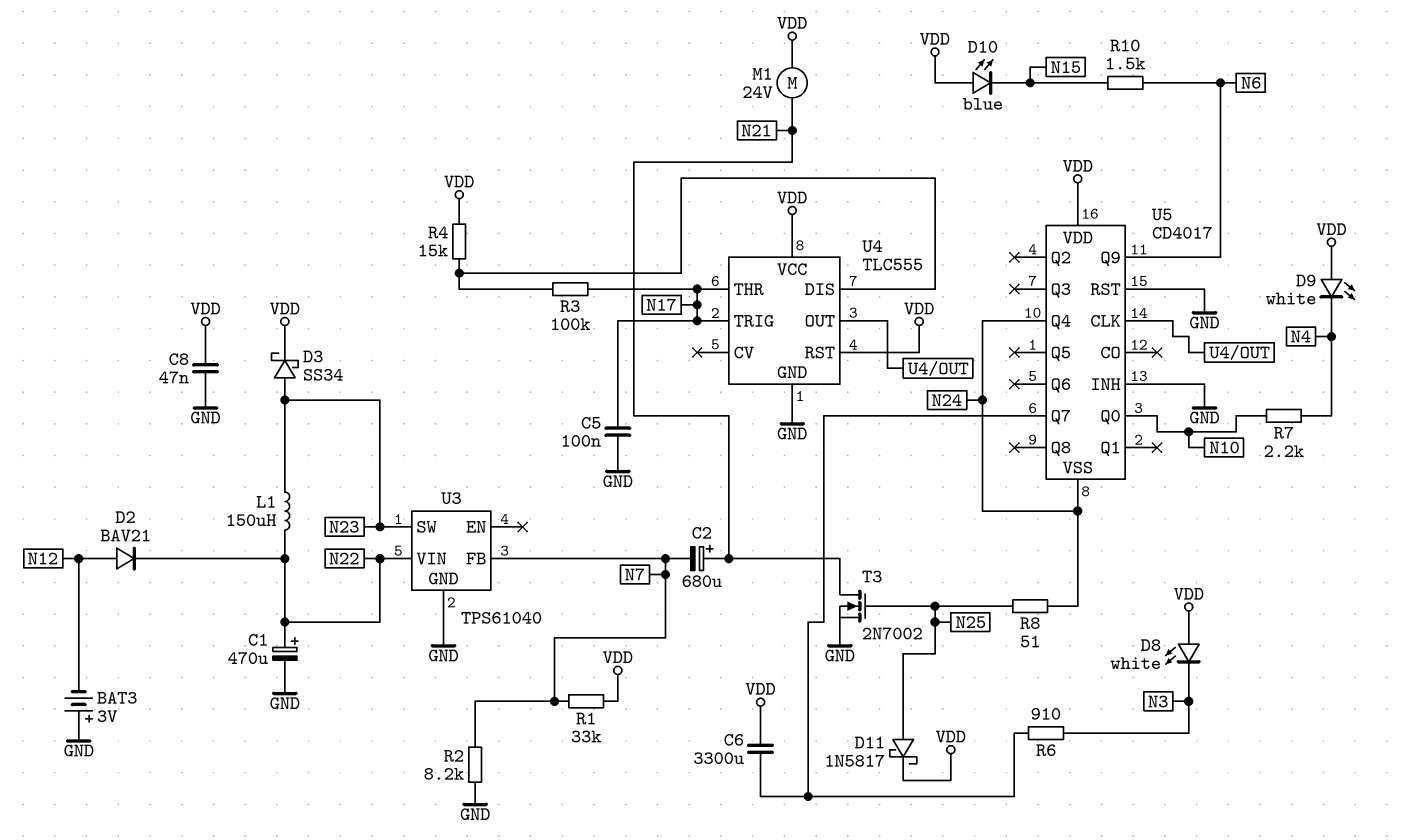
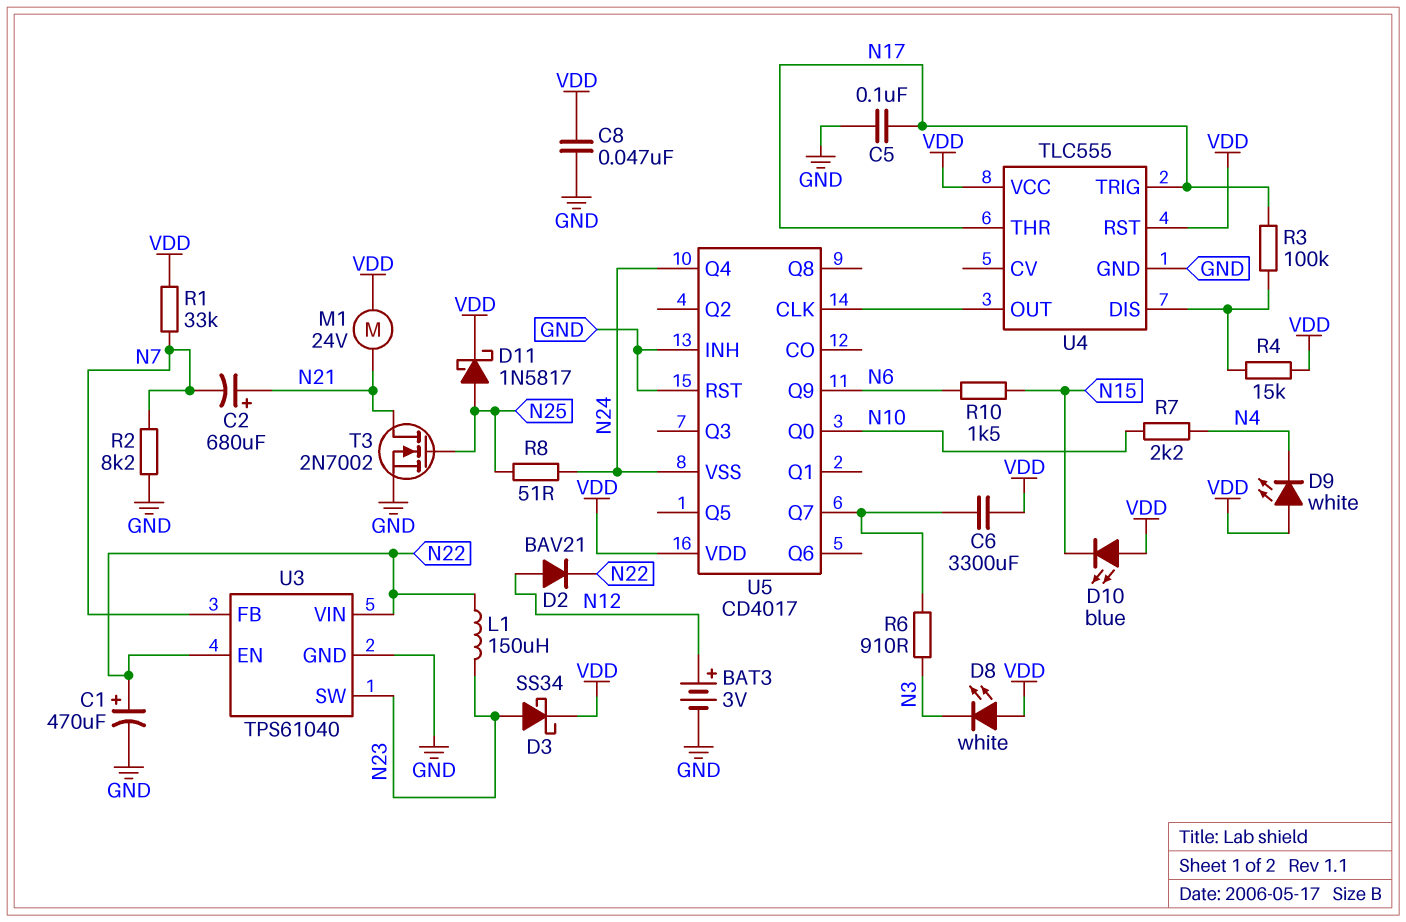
BAT3: 3V (plus GND, minus N12) -> 3V (plus N12, minus GND)
U3 pin EN: none -> N22

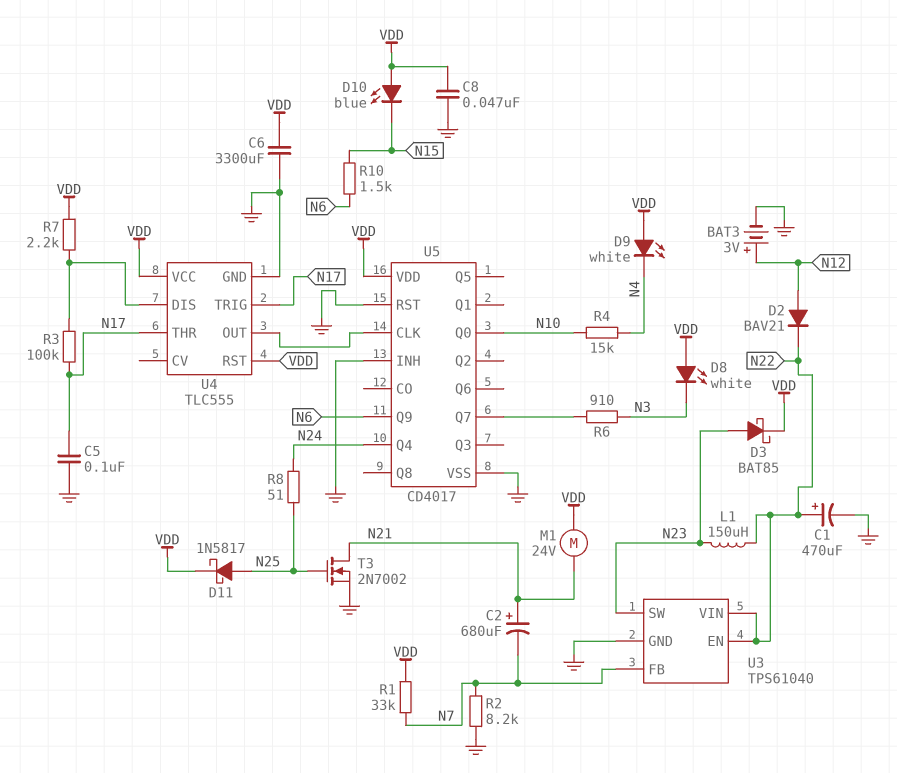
C6: 3300uF (U5/Q7, VDD) -> 3300uF (GND, VDD)
D3: schottky SS34 (A N23, K VDD) -> schottky BAT85 (A N23, K VDD)
R4: 15k (U4/DIS, VDD) -> 15k (N4, N10)
R7: 2.2k (N4, N10) -> 2.2k (U4/DIS, VDD)
U5 pin VSS: N24 -> GND

